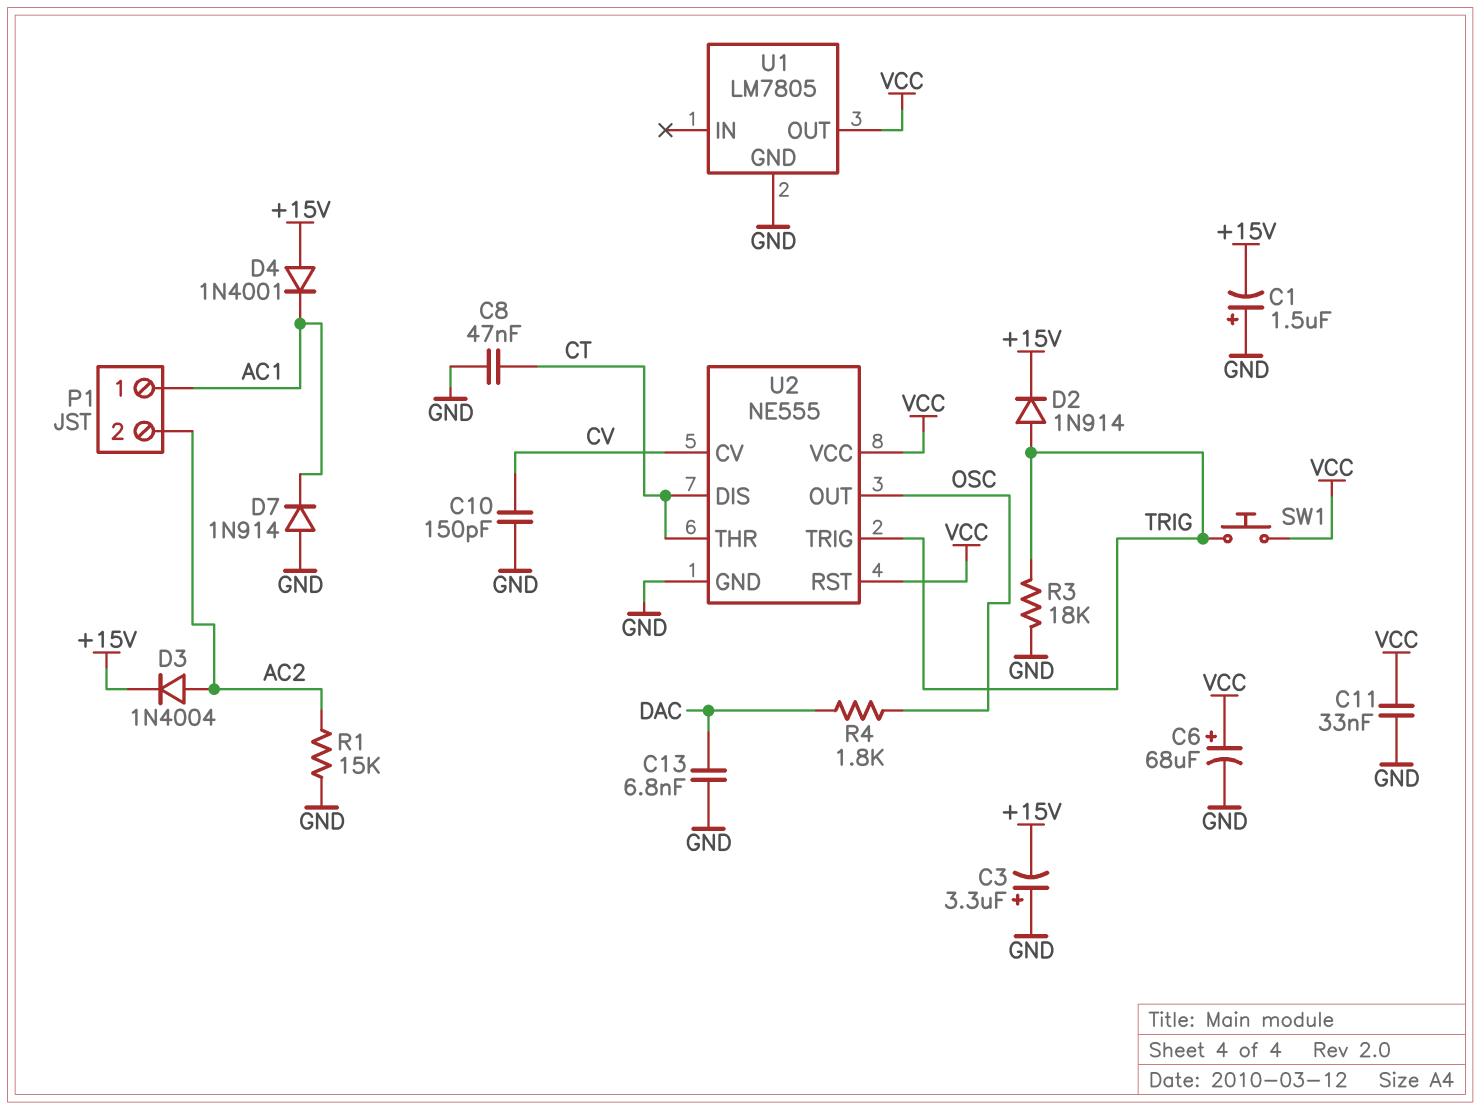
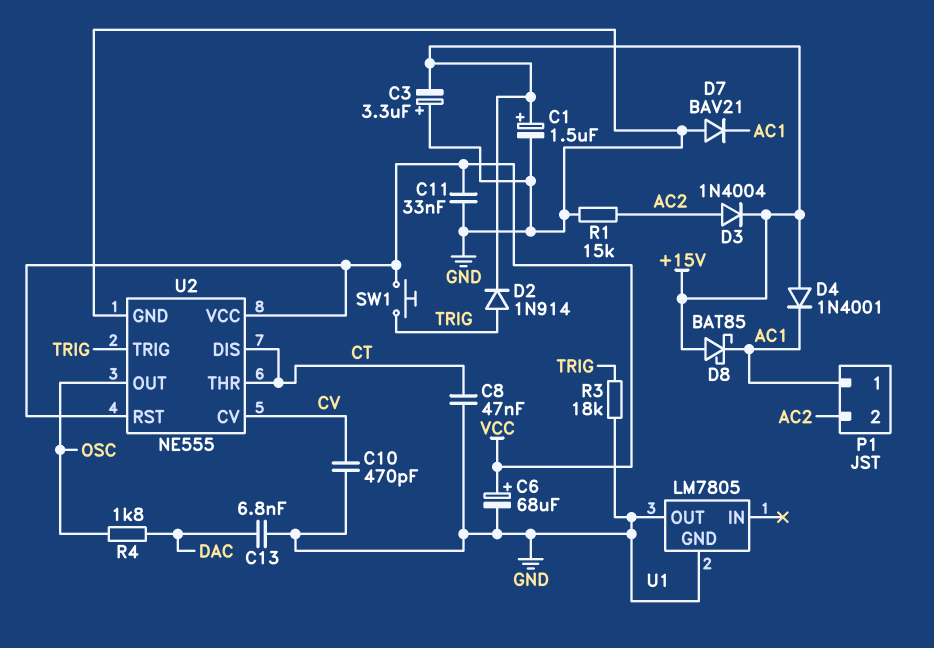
C1: 1.5uF (plus GND, minus +15V) -> 1.5uF (plus +15V, minus GND)
C10: 150pF (CV, GND) -> 470pF (CV, GND)
D7: diode 1N914 (A GND, K AC1) -> diode BAV21 (A GND, K AC1)
D8: none -> schottky BAT85 (A +15V, K AC1)
U1 pin OUT: VCC -> GND

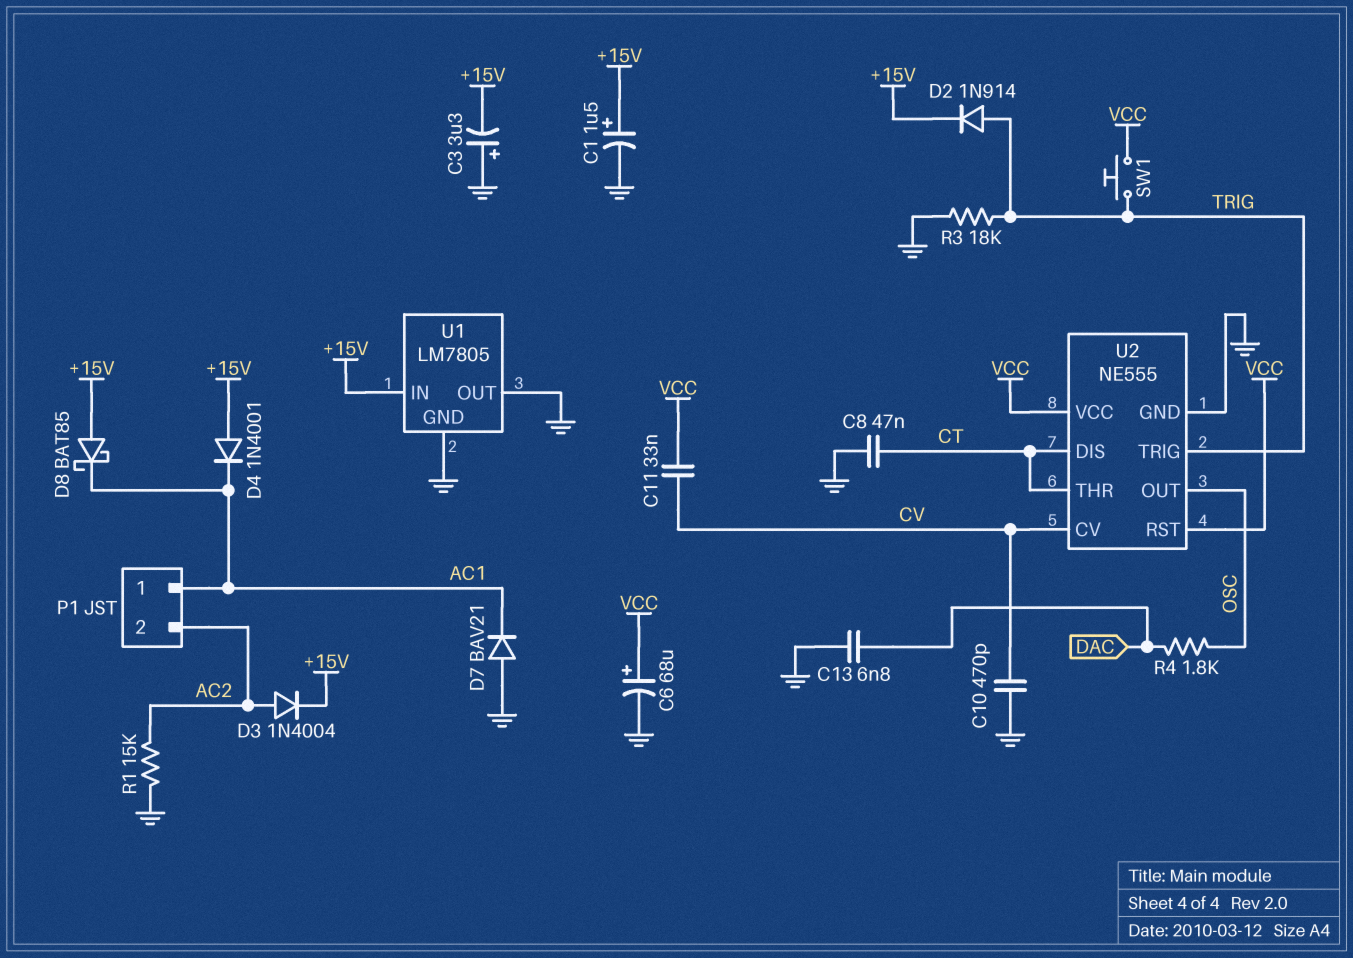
C11: 33nF (GND, VCC) -> 33nF (CV, VCC)
U1 pin IN: none -> +15V

